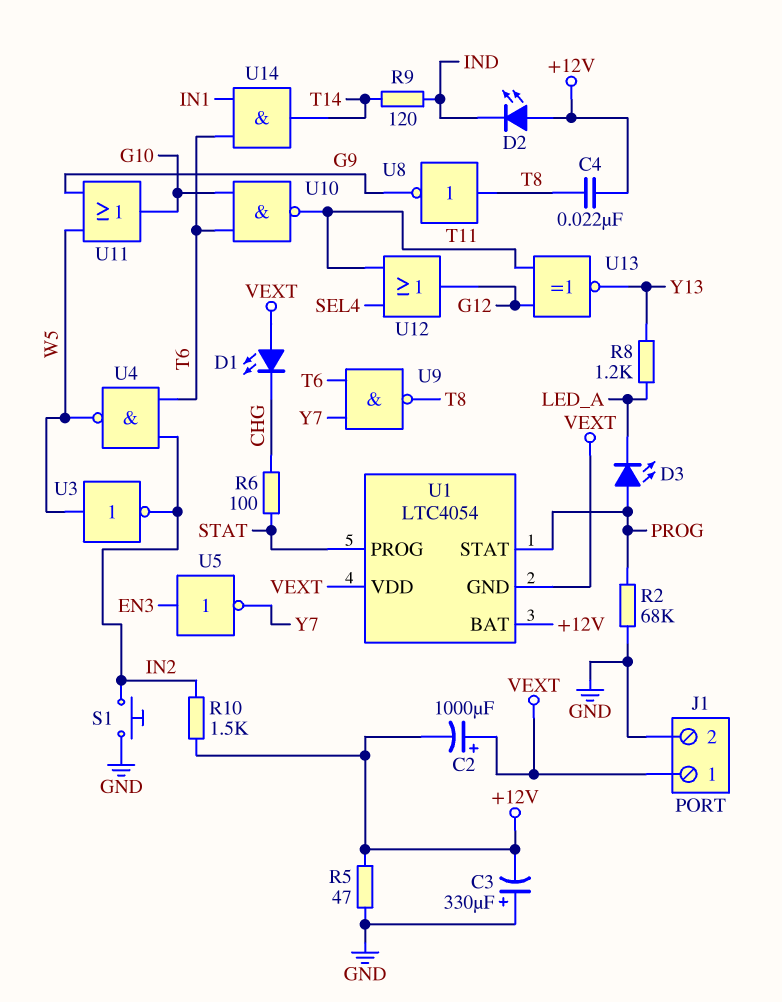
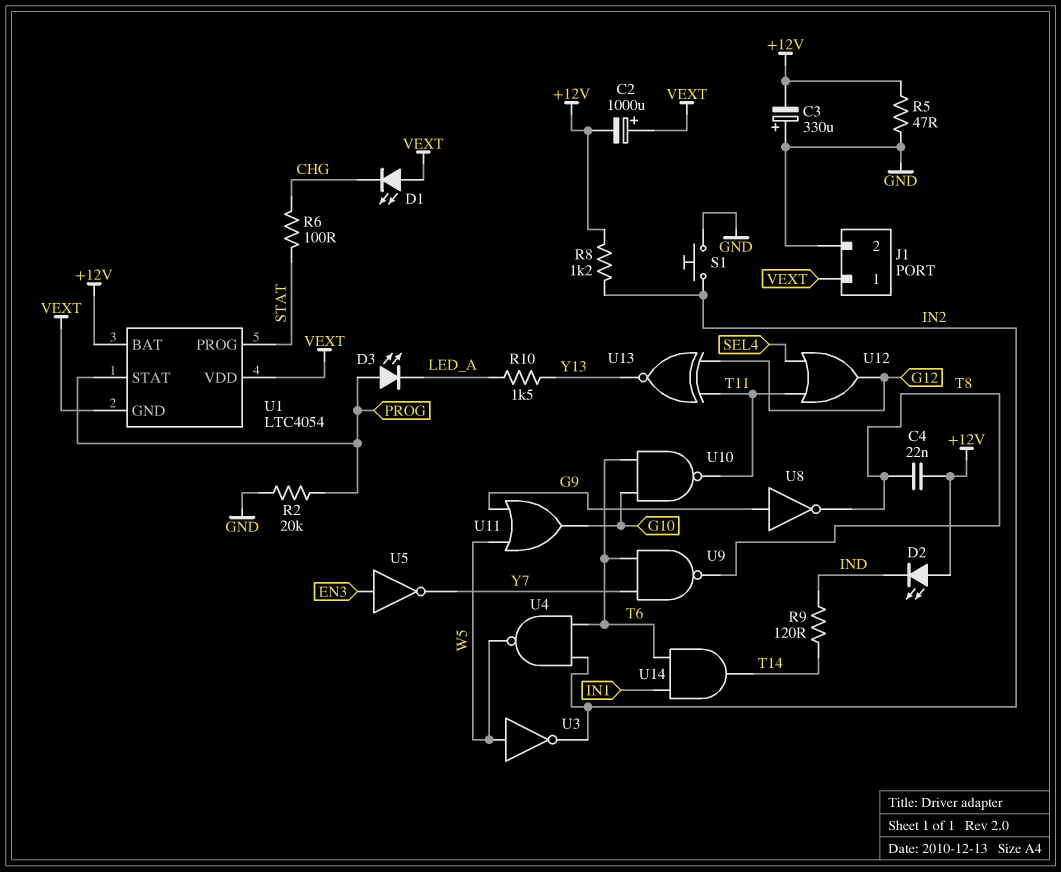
R2: 68k (GND, PROG) -> 20k (GND, PROG)
R8: 1.2k (LED_A, Y13) -> 1.2k (+12V, IN2)
R10: 1.5k (+12V, IN2) -> 1.5k (LED_A, Y13)
U8: NOT (in T8, out G9) -> NOT (in G9, out T8)

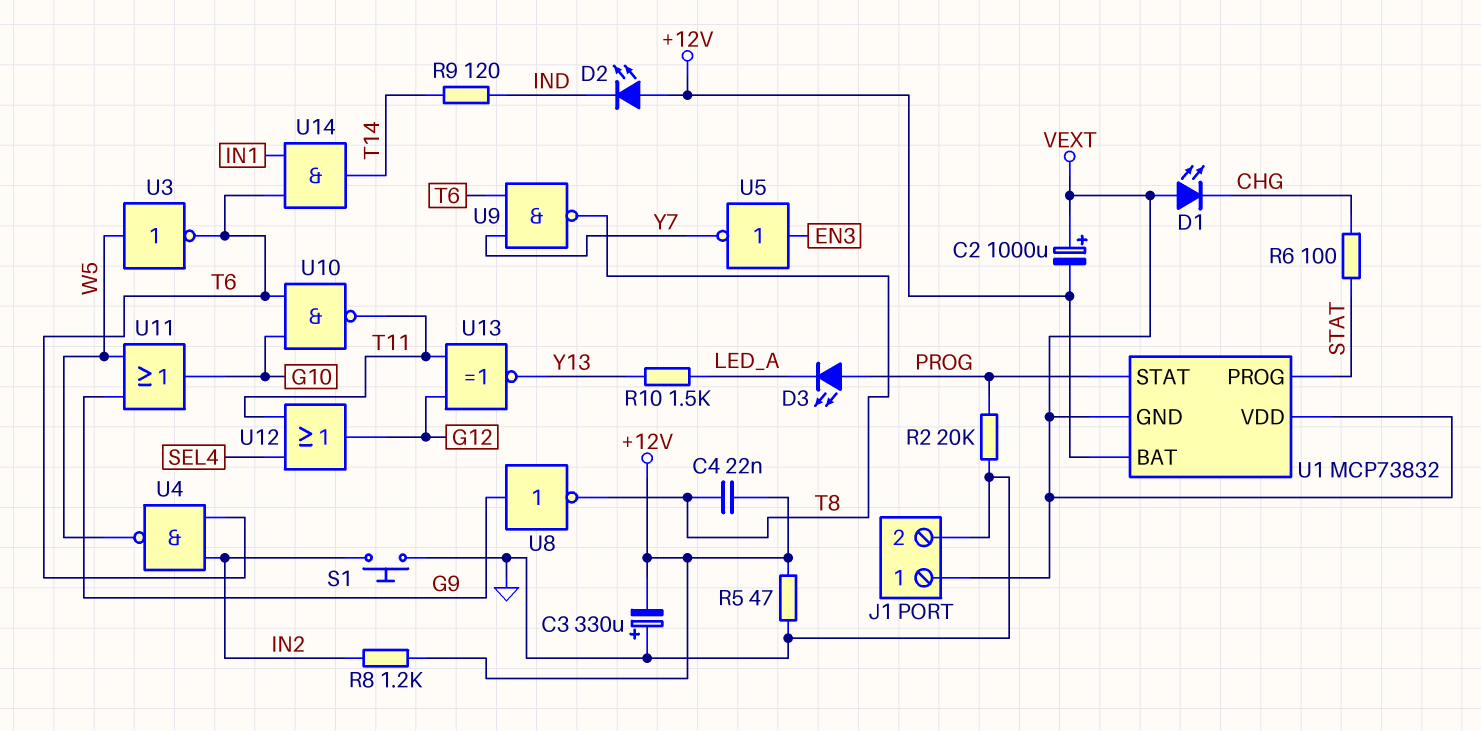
U1: LTC4054 -> MCP73832
U3: NOT (in W5, out IN2) -> NOT (in W5, out T6)

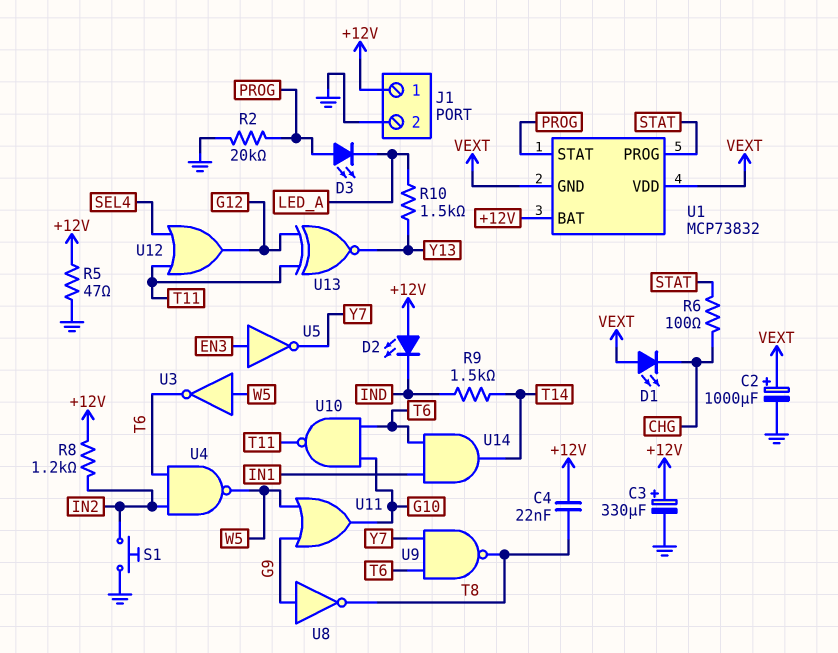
C2: 1000uF (plus VEXT, minus +12V) -> 1000uF (plus VEXT, minus GND)
C3: 330uF (plus GND, minus +12V) -> 330uF (plus +12V, minus GND)
J1 pin 1: VEXT -> +12V
R9: 120 (IND, T14) -> 1.5k (IND, T14)

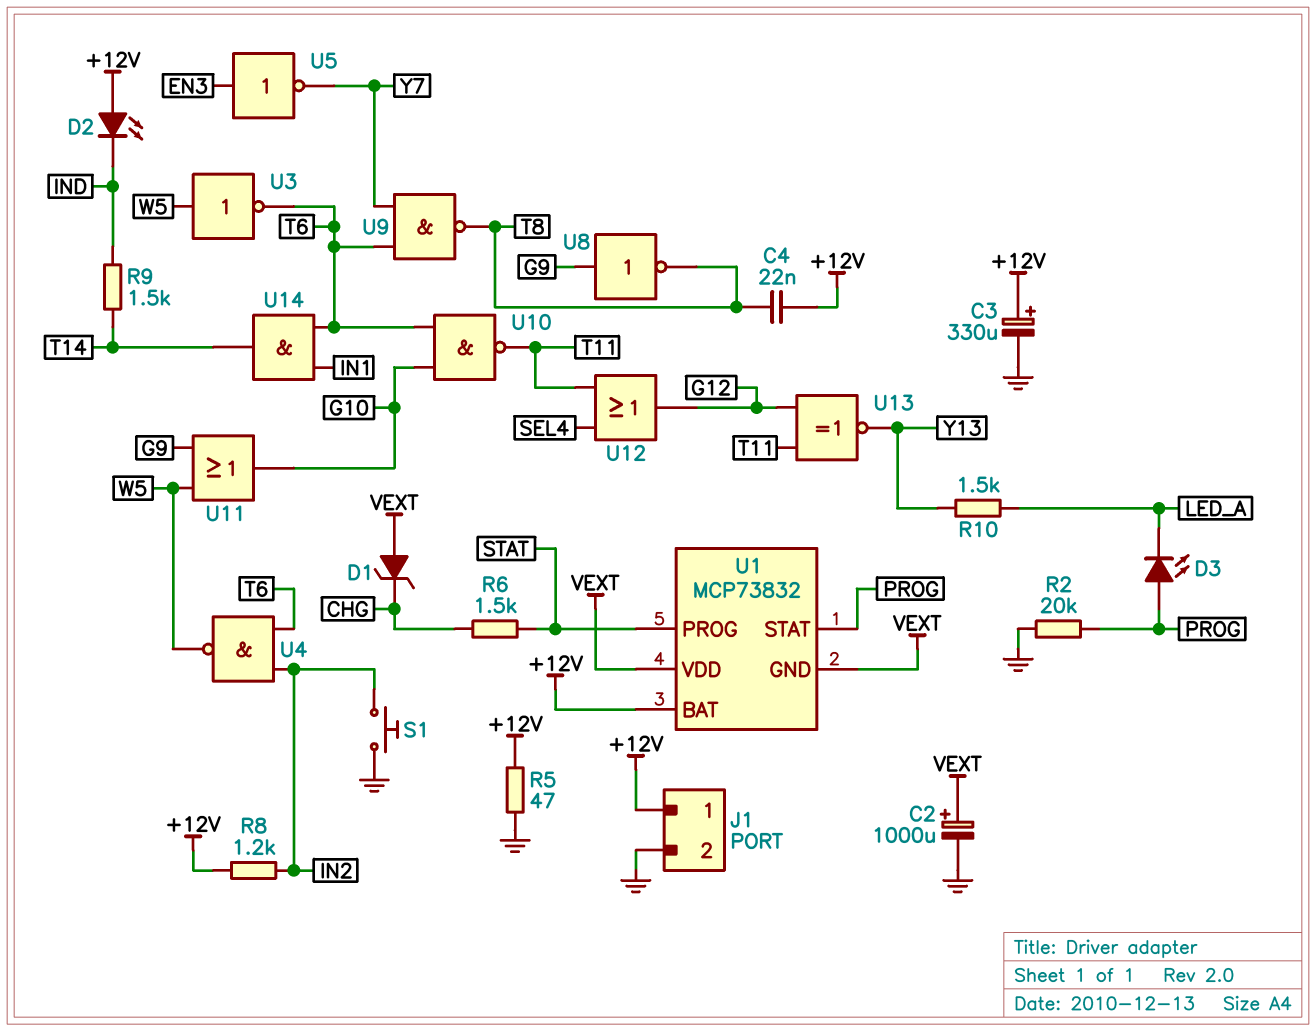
D1: LED (A VEXT, K CHG) -> zener (A VEXT, K CHG)
R6: 100 (CHG, STAT) -> 1.5k (CHG, STAT)

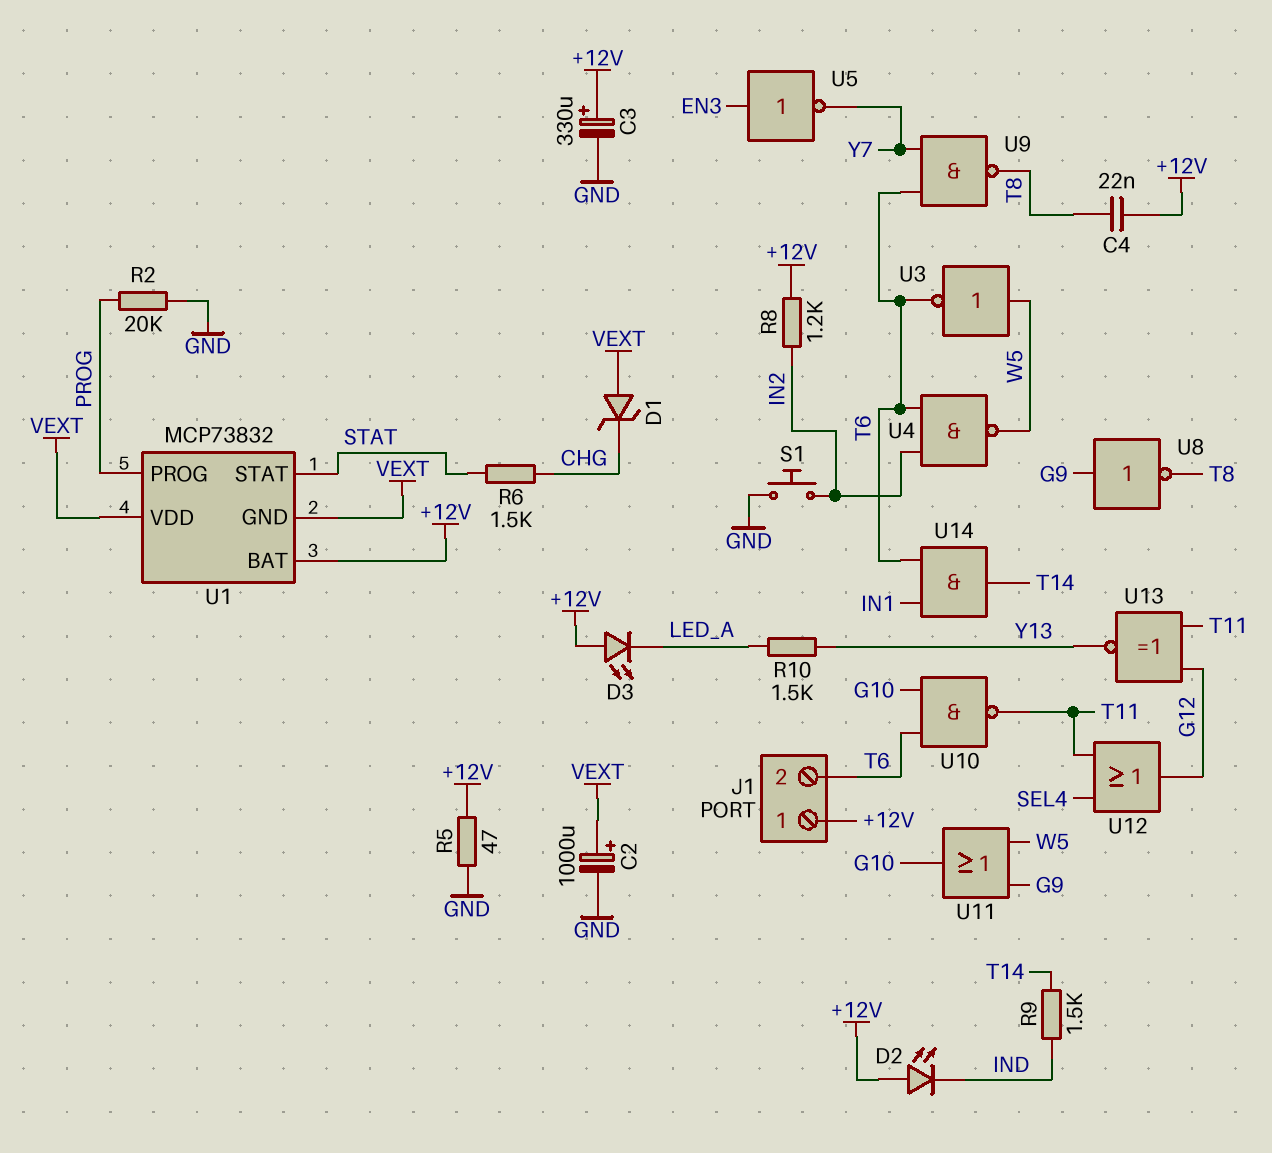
D3: LED (A PROG, K LED_A) -> LED (A +12V, K LED_A)
J1 pin 2: GND -> T6
U1 pin PROG: STAT -> PROG
U1 pin STAT: PROG -> STAT

